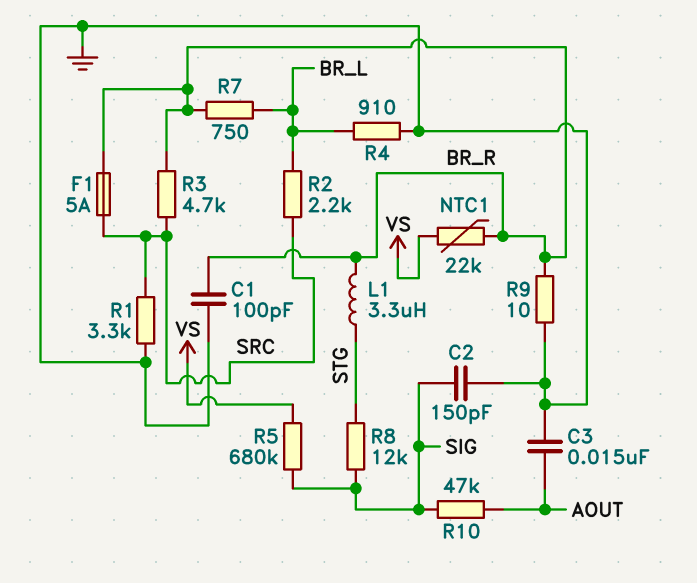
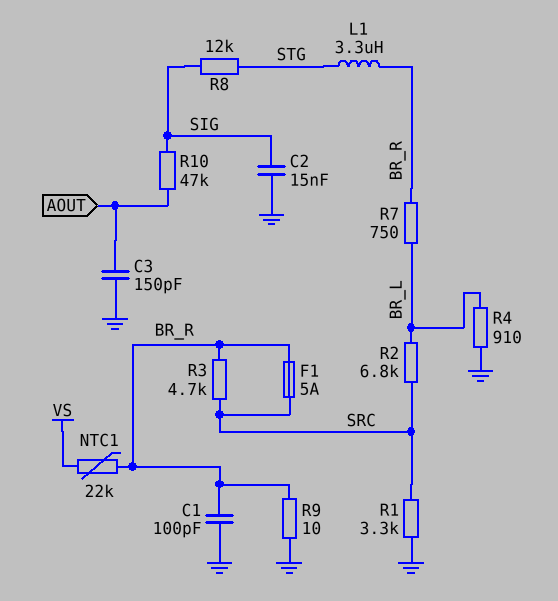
C2: 150pF (GND, SIG) -> 15nF (GND, SIG)
C3: 15nF (AOUT, GND) -> 150pF (AOUT, GND)
R2: 2.2k (BR_L, SRC) -> 6.8k (BR_L, SRC)
R5: 680k (SIG, VS) -> none

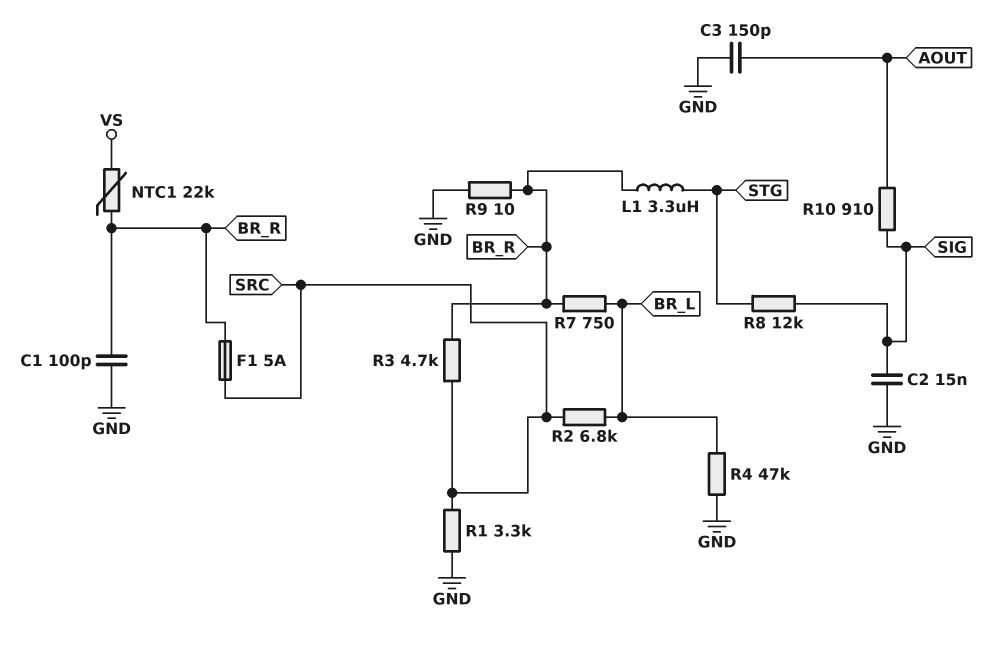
R4: 910 (BR_L, GND) -> 47k (BR_L, GND)
R10: 47k (AOUT, SIG) -> 910 (AOUT, SIG)

